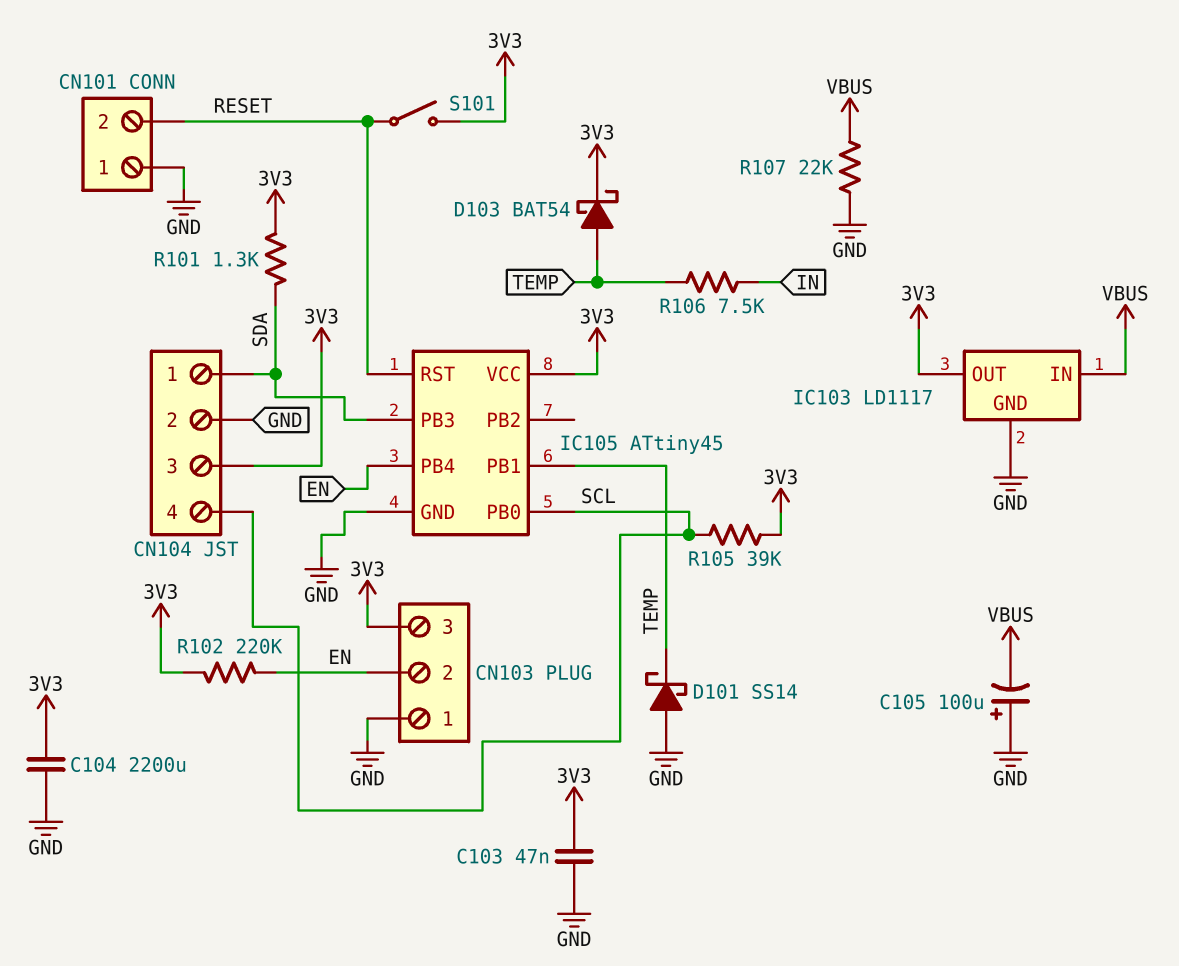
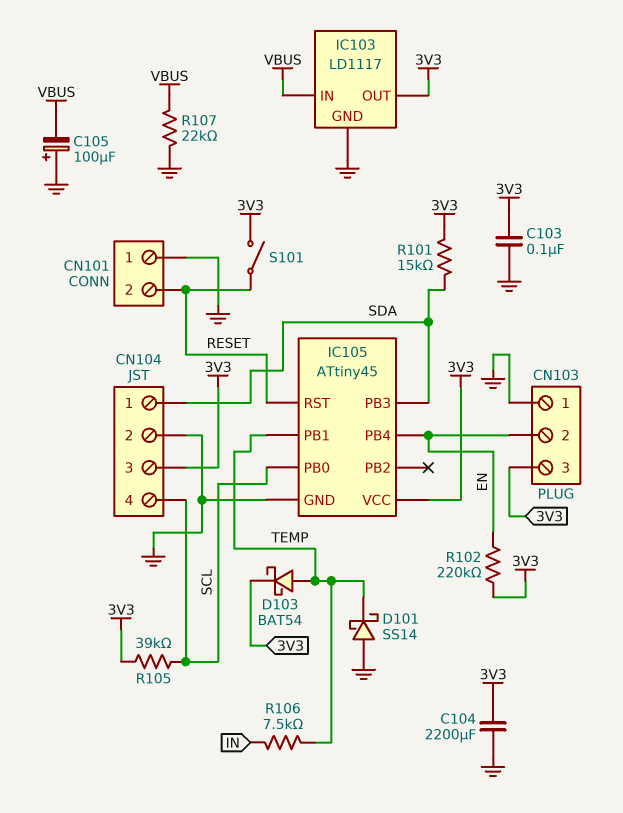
C103: 47nF (3V3, GND) -> 100nF (3V3, GND)
R101: 1.3k (3V3, SDA) -> 15k (3V3, SDA)

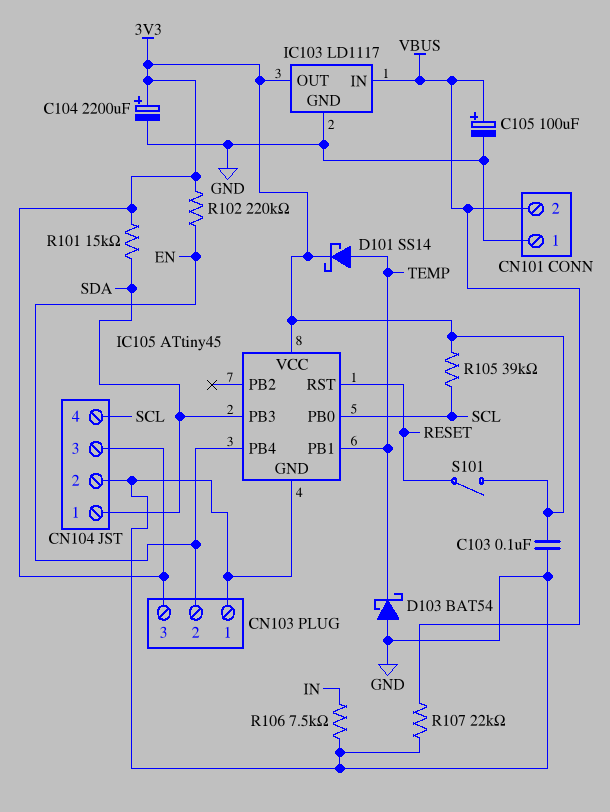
C104: 2200uF (3V3, GND) -> 2200uF (plus 3V3, minus GND)
C105: 100uF (plus GND, minus VBUS) -> 100uF (plus VBUS, minus GND)
CN101 pin 2: RESET -> VBUS
D101: schottky SS14 (A GND, K TEMP) -> schottky SS14 (A TEMP, K 3V3)
D103: schottky BAT54 (A TEMP, K 3V3) -> schottky BAT54 (A GND, K TEMP)
R106: 7.5k (IN, TEMP) -> 7.5k (GND, IN)

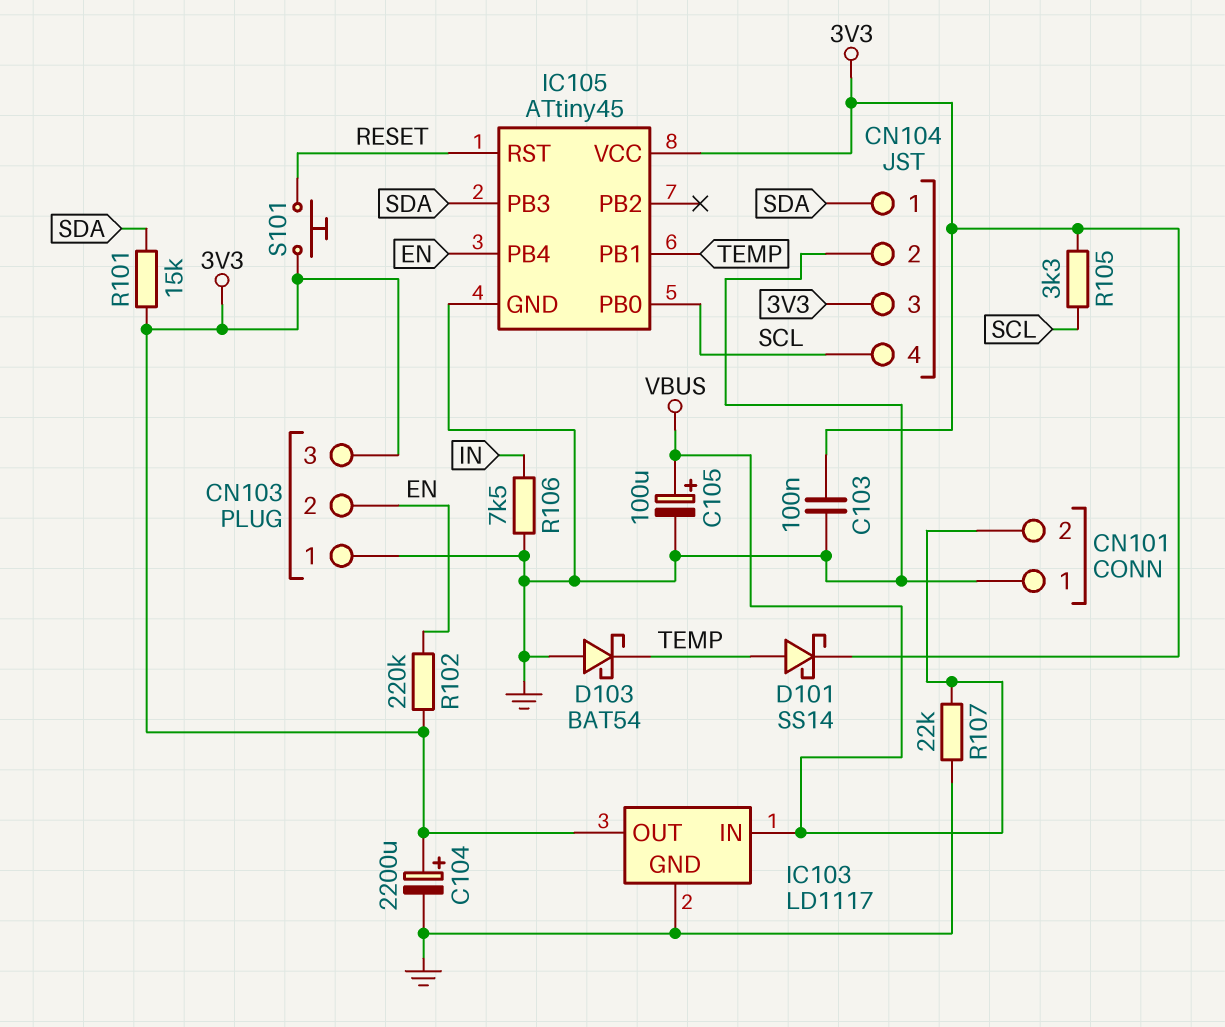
R105: 39k (3V3, SCL) -> 3.3k (3V3, SCL)
S101: switch (3V3, RESET) -> button (3V3, RESET)

